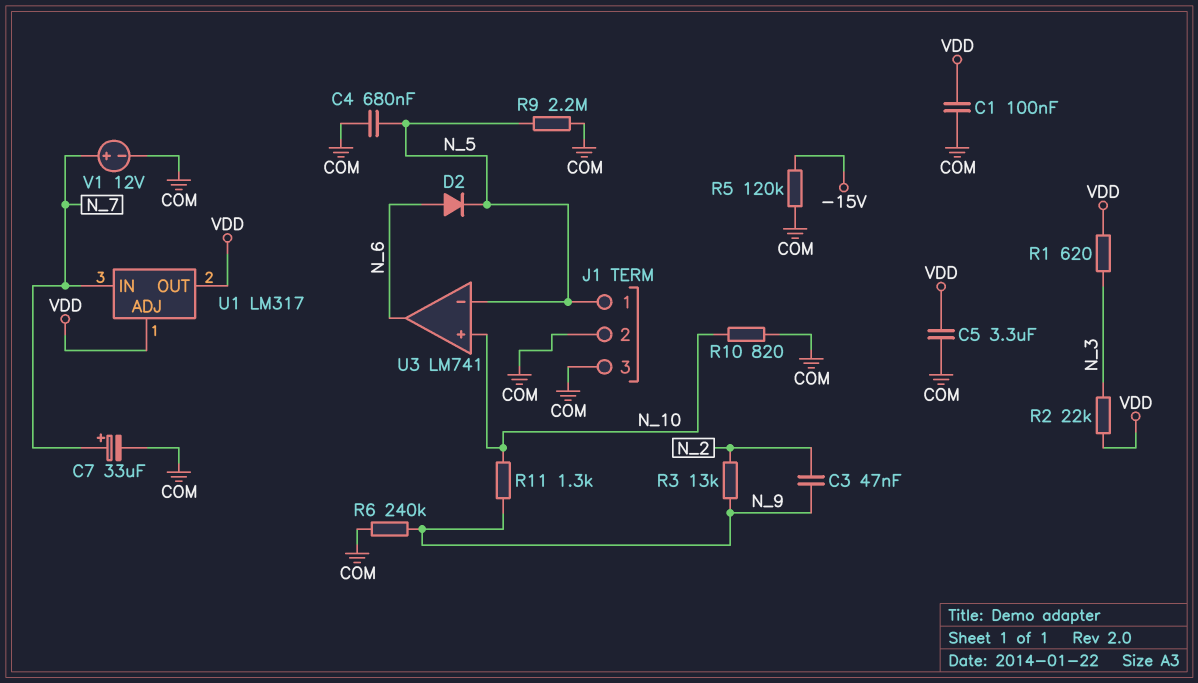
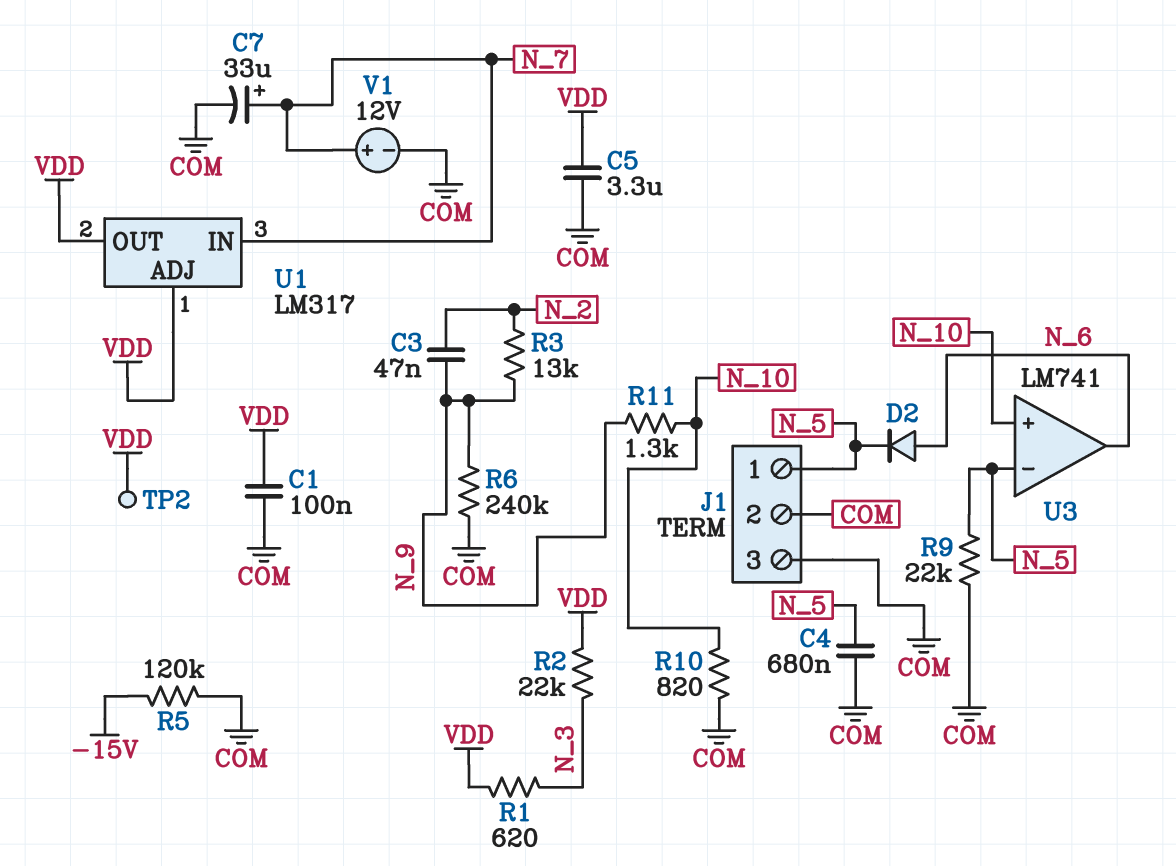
R9: 2.2M (COM, N_5) -> 22k (COM, N_5)
TP2: none -> test point (VDD)

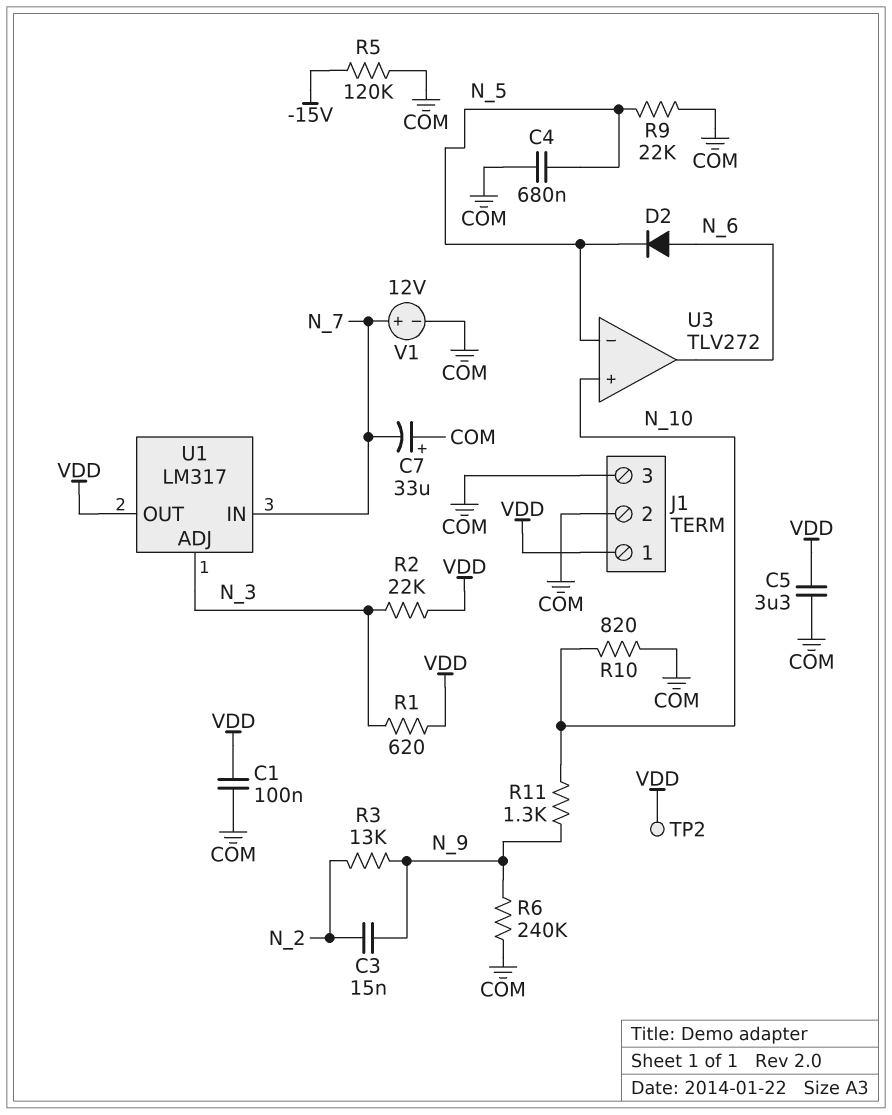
C3: 47nF (N_2, N_9) -> 15nF (N_2, N_9)
C7: 33uF (plus N_7, minus COM) -> 33uF (plus COM, minus N_7)
J1 pin 1: N_5 -> VDD
U1 pin ADJ: VDD -> N_3
U3: LM741 -> TLV272

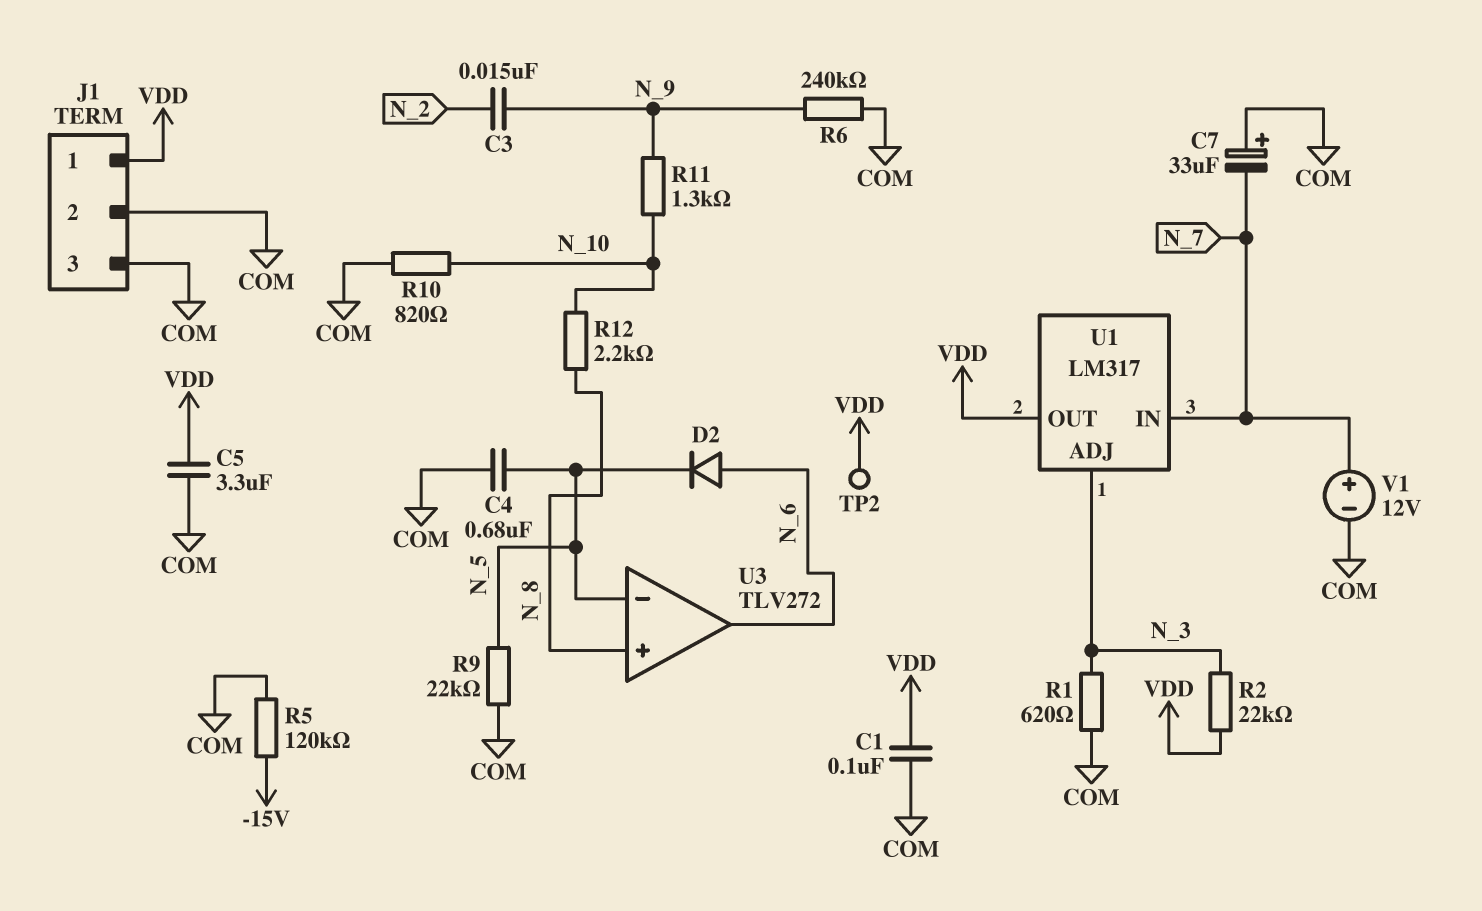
R1: 620 (N_3, VDD) -> 620 (COM, N_3)
R3: 13k (N_2, N_9) -> none
R12: none -> 2.2k (N_8, N_10)
U3 pin in+: N_10 -> N_8

